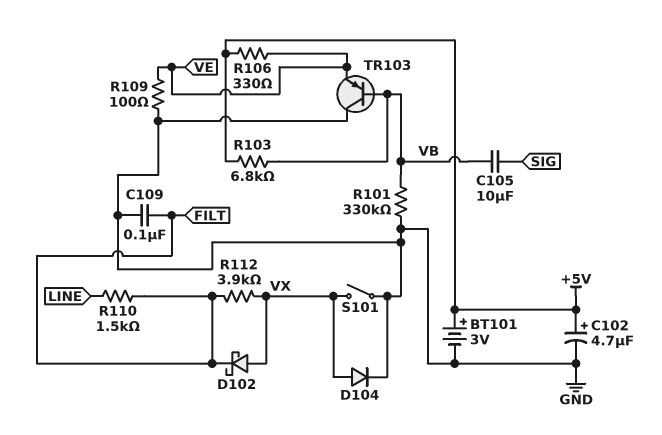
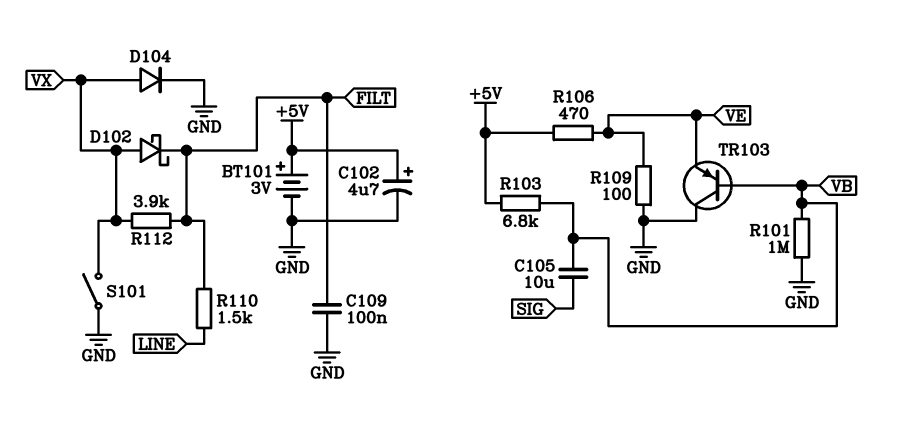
R101: 330k (GND, VB) -> 1M (GND, VB)
R106: 330 (+5V, VE) -> 470 (+5V, VE)

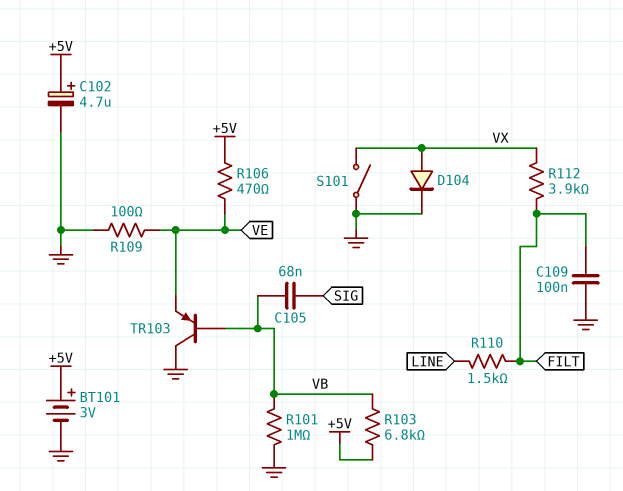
C105: 10uF (SIG, VB) -> 68nF (SIG, VB)
D102: schottky (A VX, K FILT) -> none

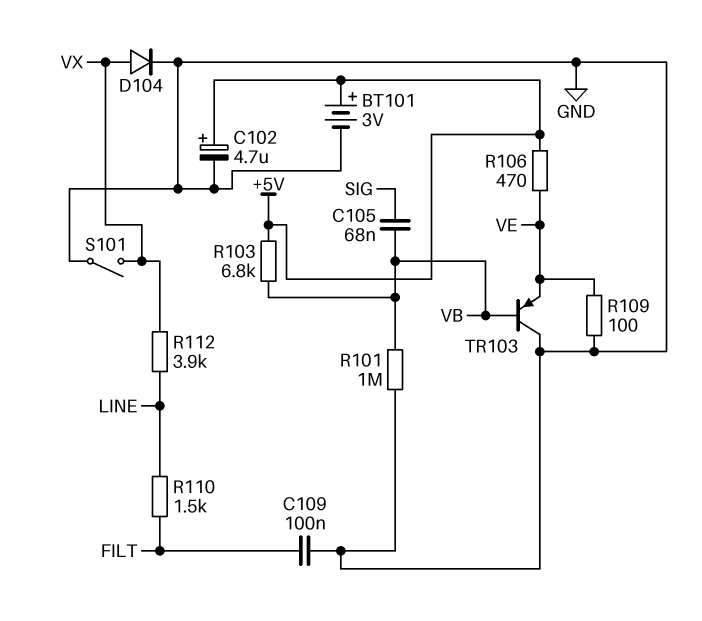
R112: 3.9k (FILT, VX) -> 3.9k (LINE, VX)

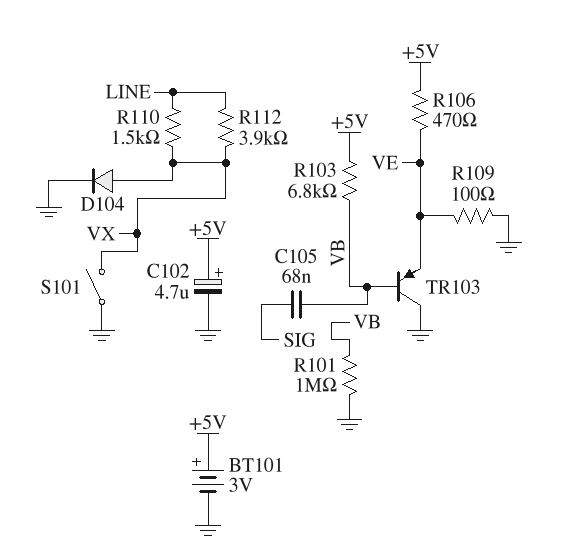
C109: 100nF (FILT, GND) -> none
R110: 1.5k (FILT, LINE) -> 1.5k (LINE, VX)

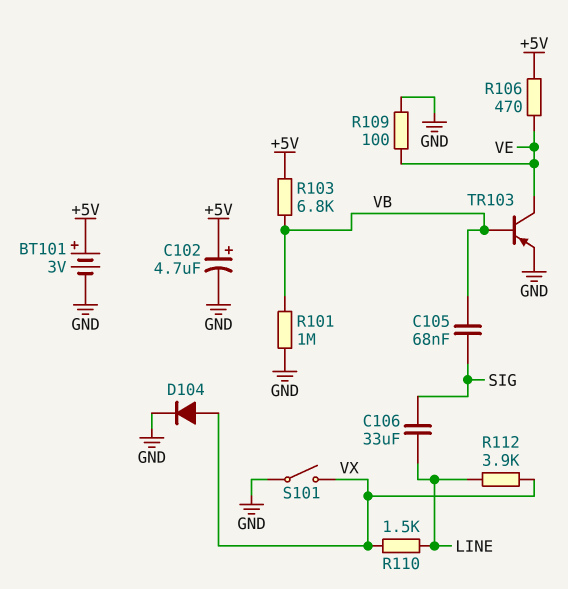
C106: none -> 33uF (LINE, SIG)
TR103: PNP (B VB, C GND, E VE) -> PNP (B VB, C VE, E GND)

